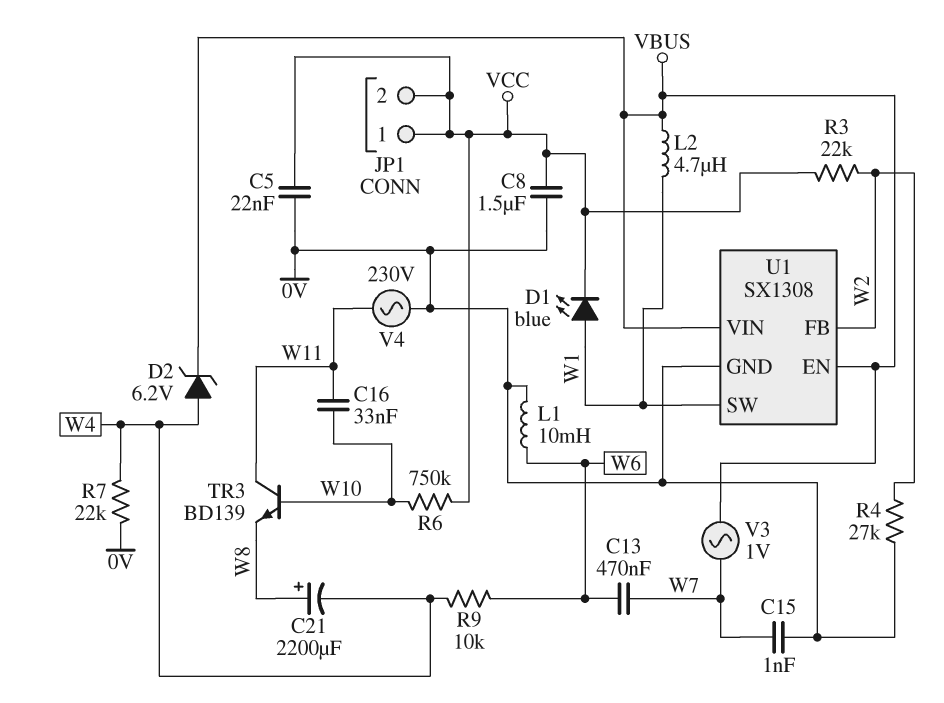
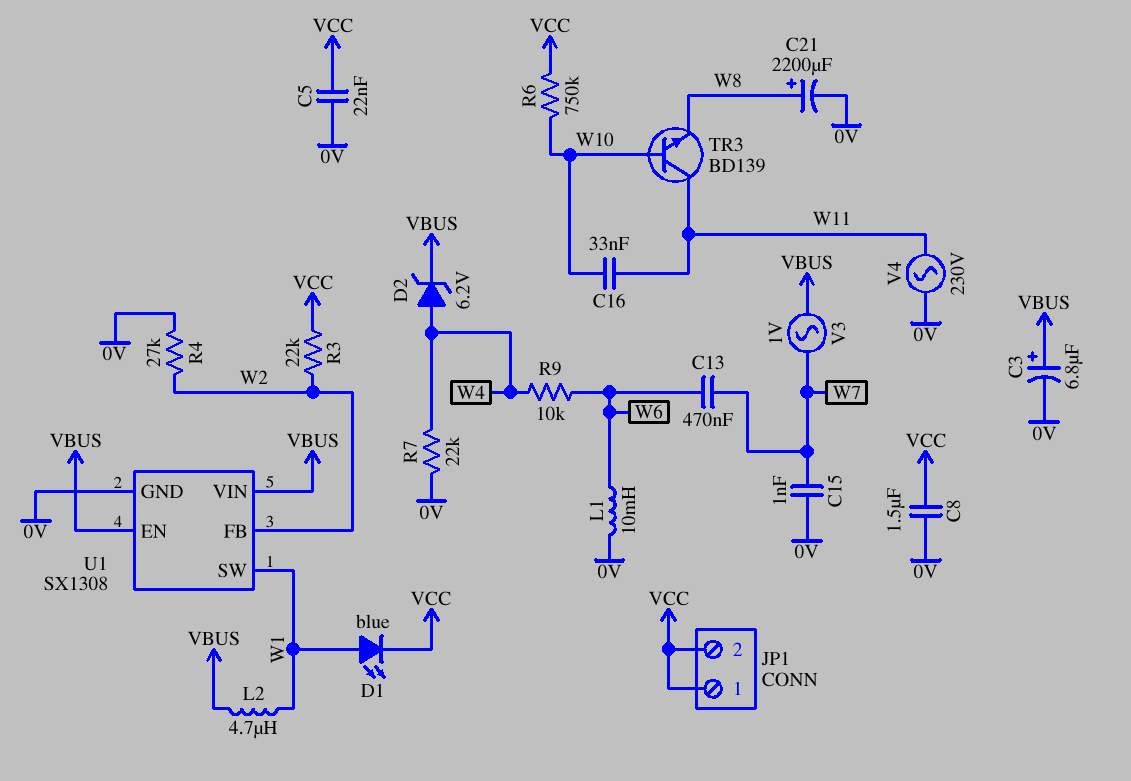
C3: none -> 6.8uF (plus VBUS, minus 0V)
C21: 2200uF (plus W8, minus W4) -> 2200uF (plus W8, minus 0V)

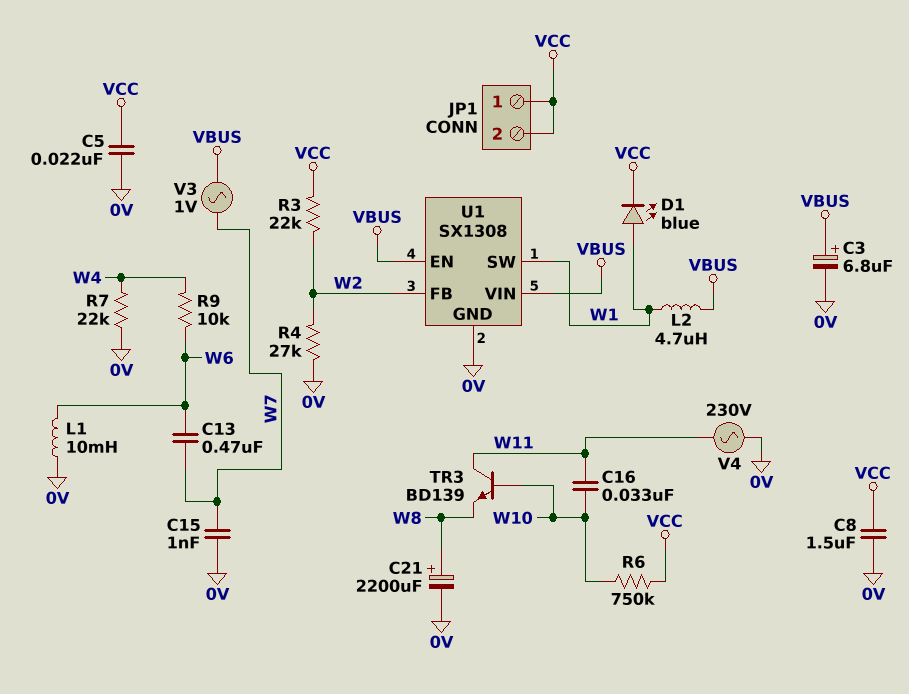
D2: zener 6.2V (A W4, K VBUS) -> none

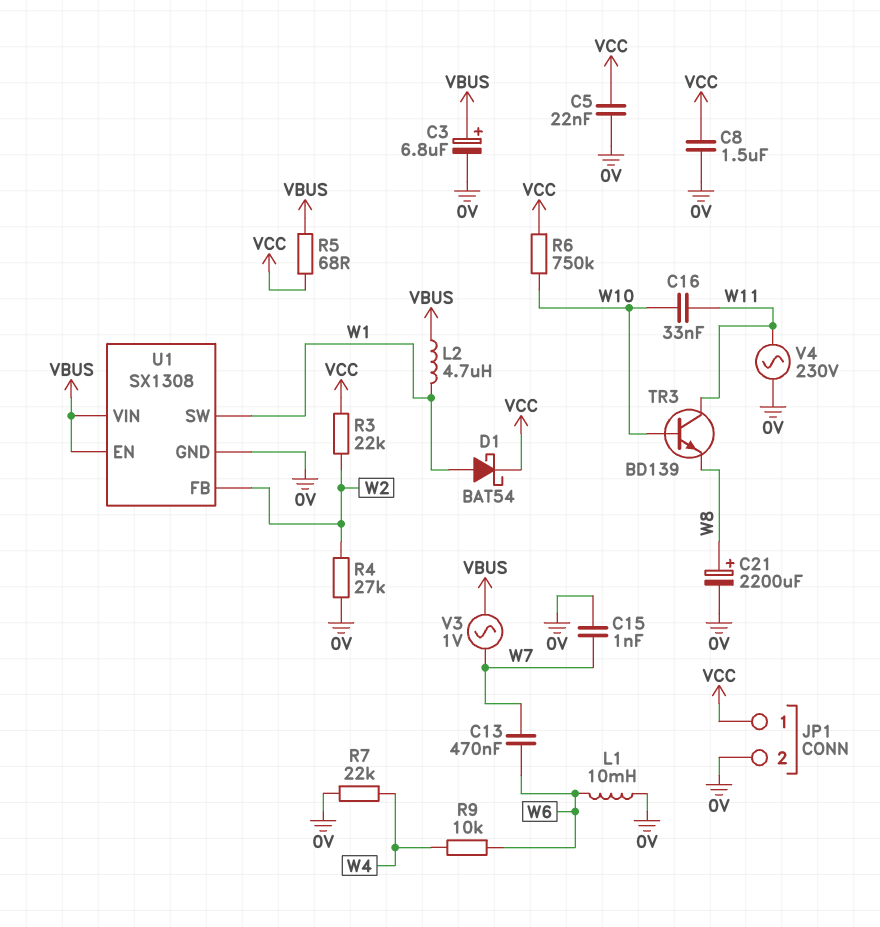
D1: LED blue (A W1, K VCC) -> schottky BAT54 (A W1, K VCC)
JP1 pin 2: VCC -> 0V
R5: none -> 68 (VBUS, VCC)

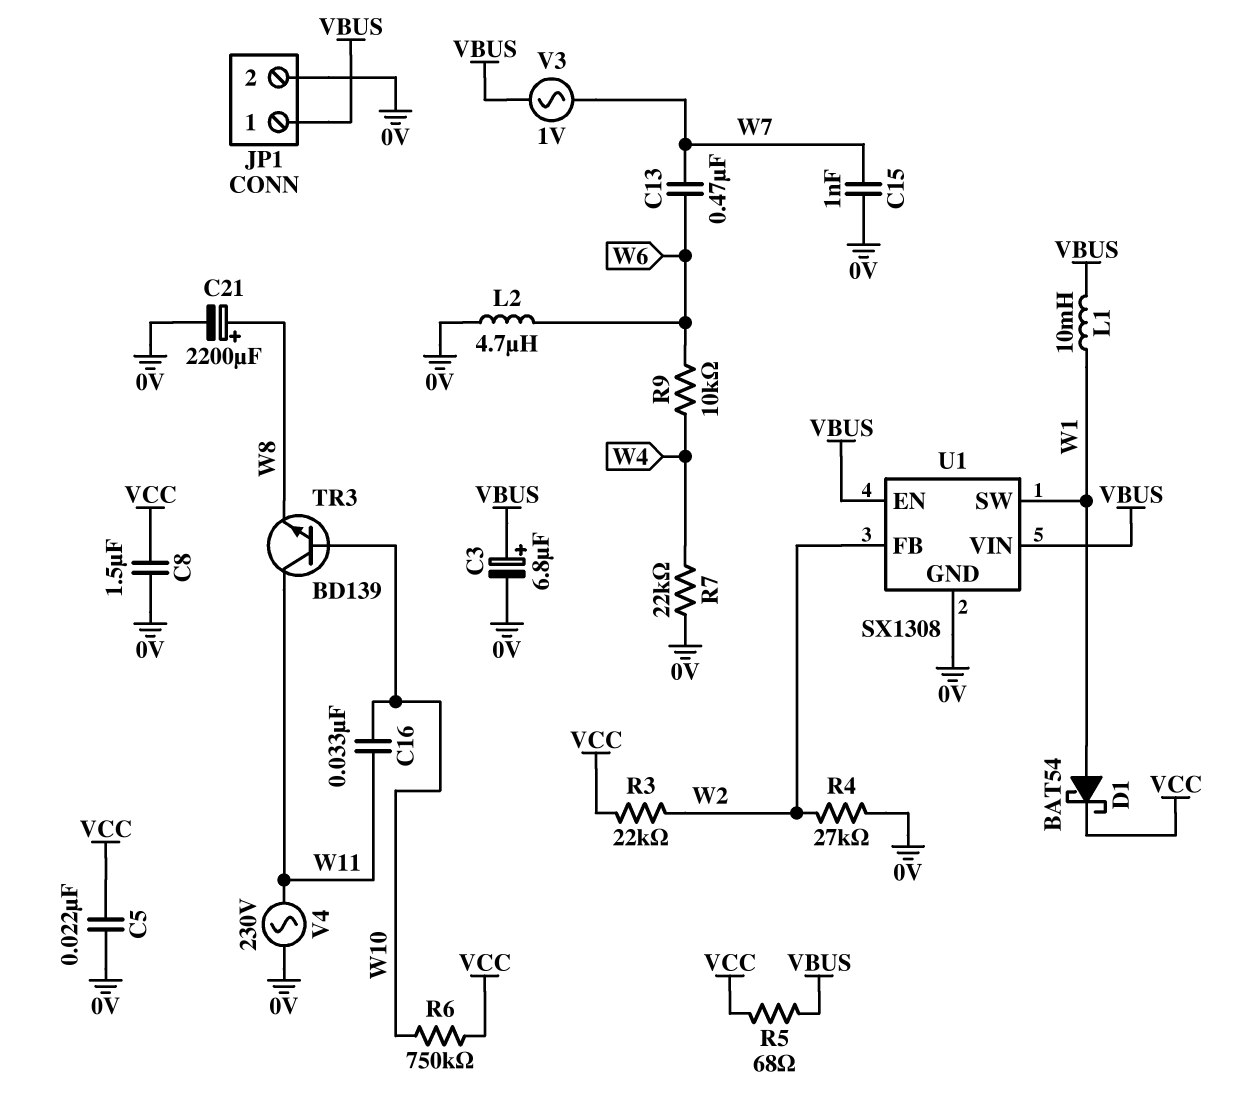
JP1 pin 1: VCC -> VBUS
L1: 10mH (0V, W6) -> 10mH (VBUS, W1)
L2: 4.7uH (VBUS, W1) -> 4.7uH (0V, W6)

